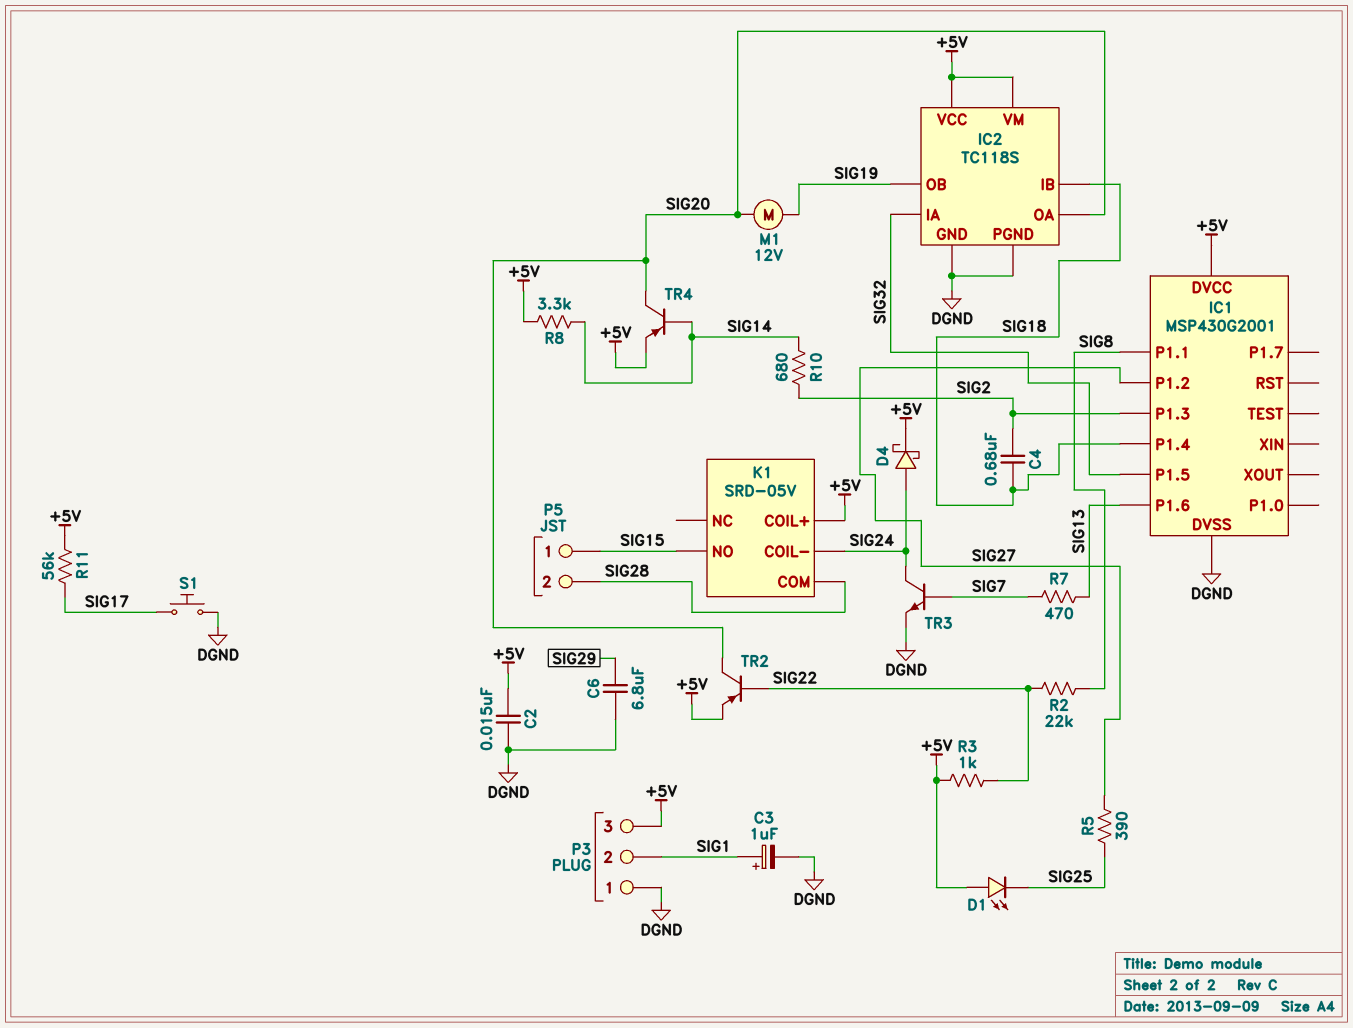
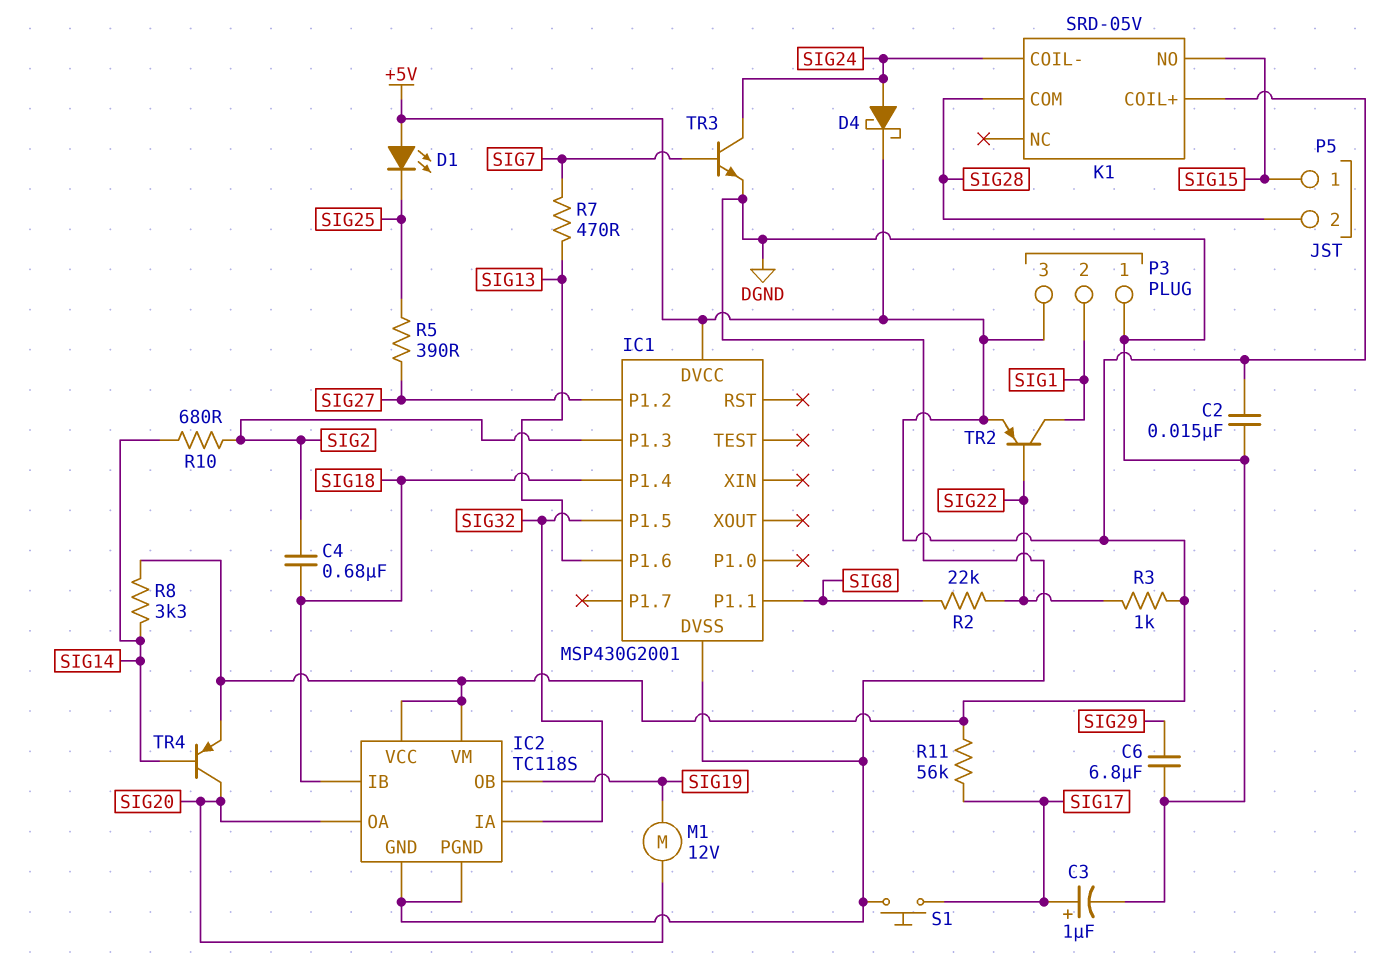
C3: 1uF (plus SIG1, minus DGND) -> 1uF (plus SIG17, minus DGND)
TR2: PNP (B SIG22, C SIG20, E +5V) -> PNP (B SIG22, C SIG1, E +5V)

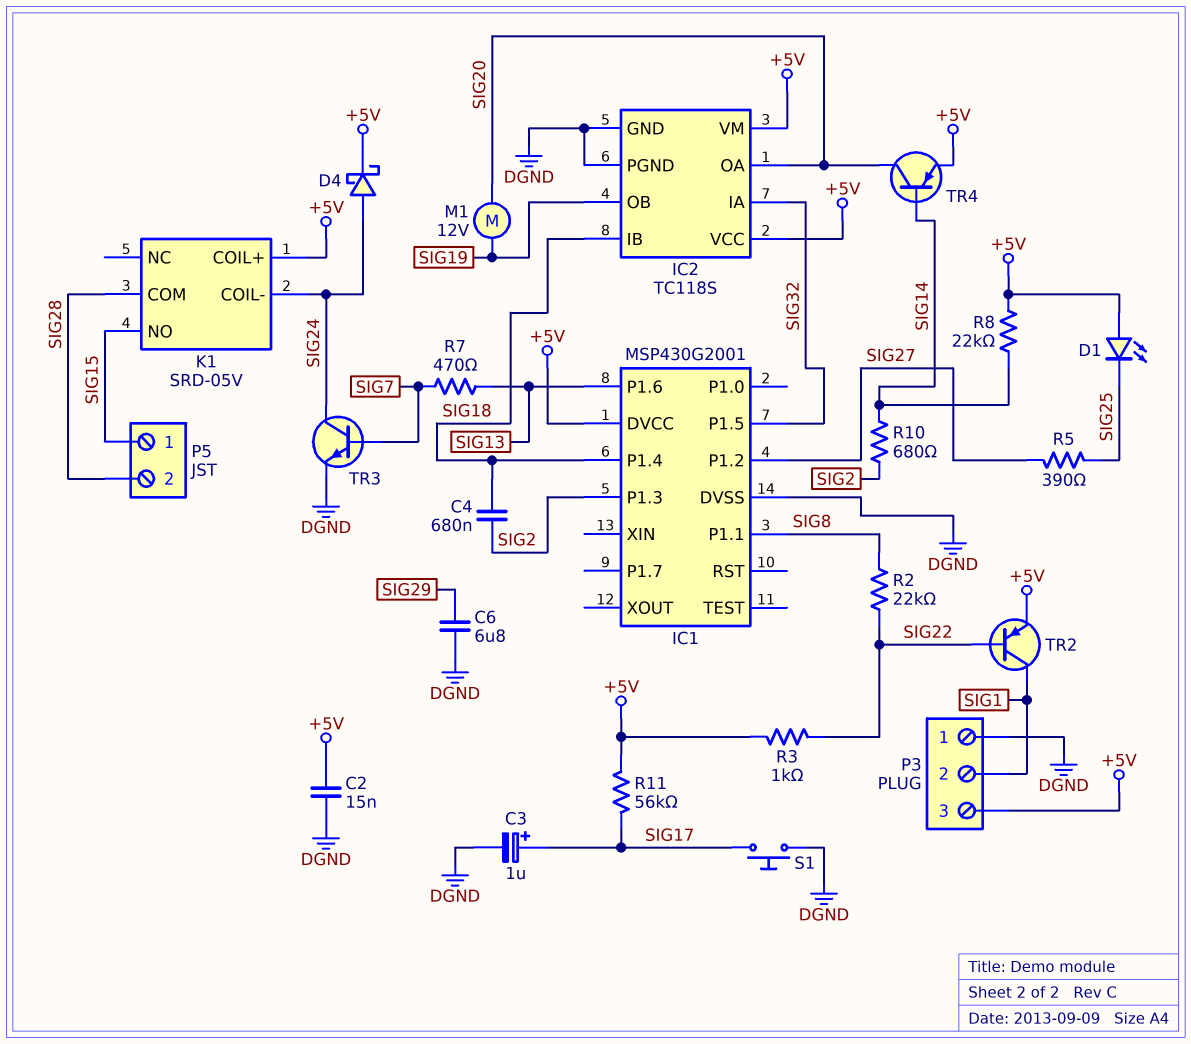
R8: 3.3k (+5V, SIG14) -> 22k (+5V, SIG14)

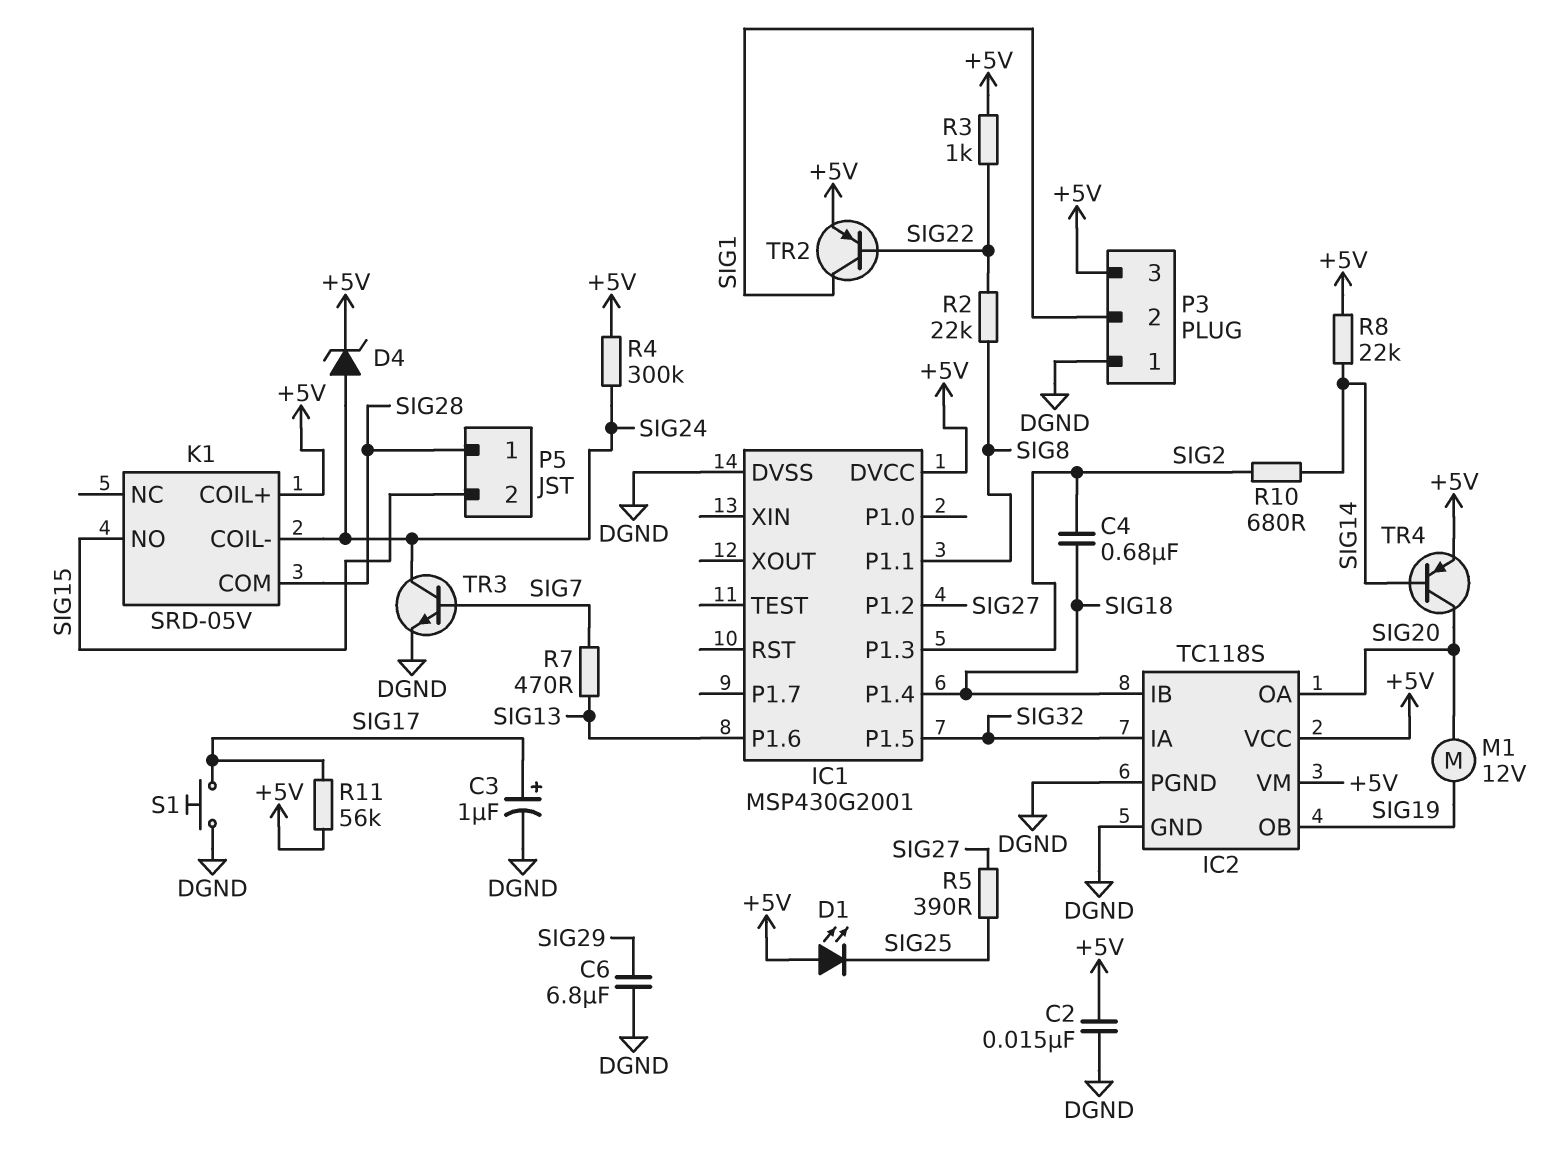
D4: schottky (A SIG24, K +5V) -> zener (A SIG24, K +5V)
P5 pin 1: SIG15 -> SIG28
P5 pin 2: SIG28 -> SIG15
R4: none -> 300k (+5V, SIG24)

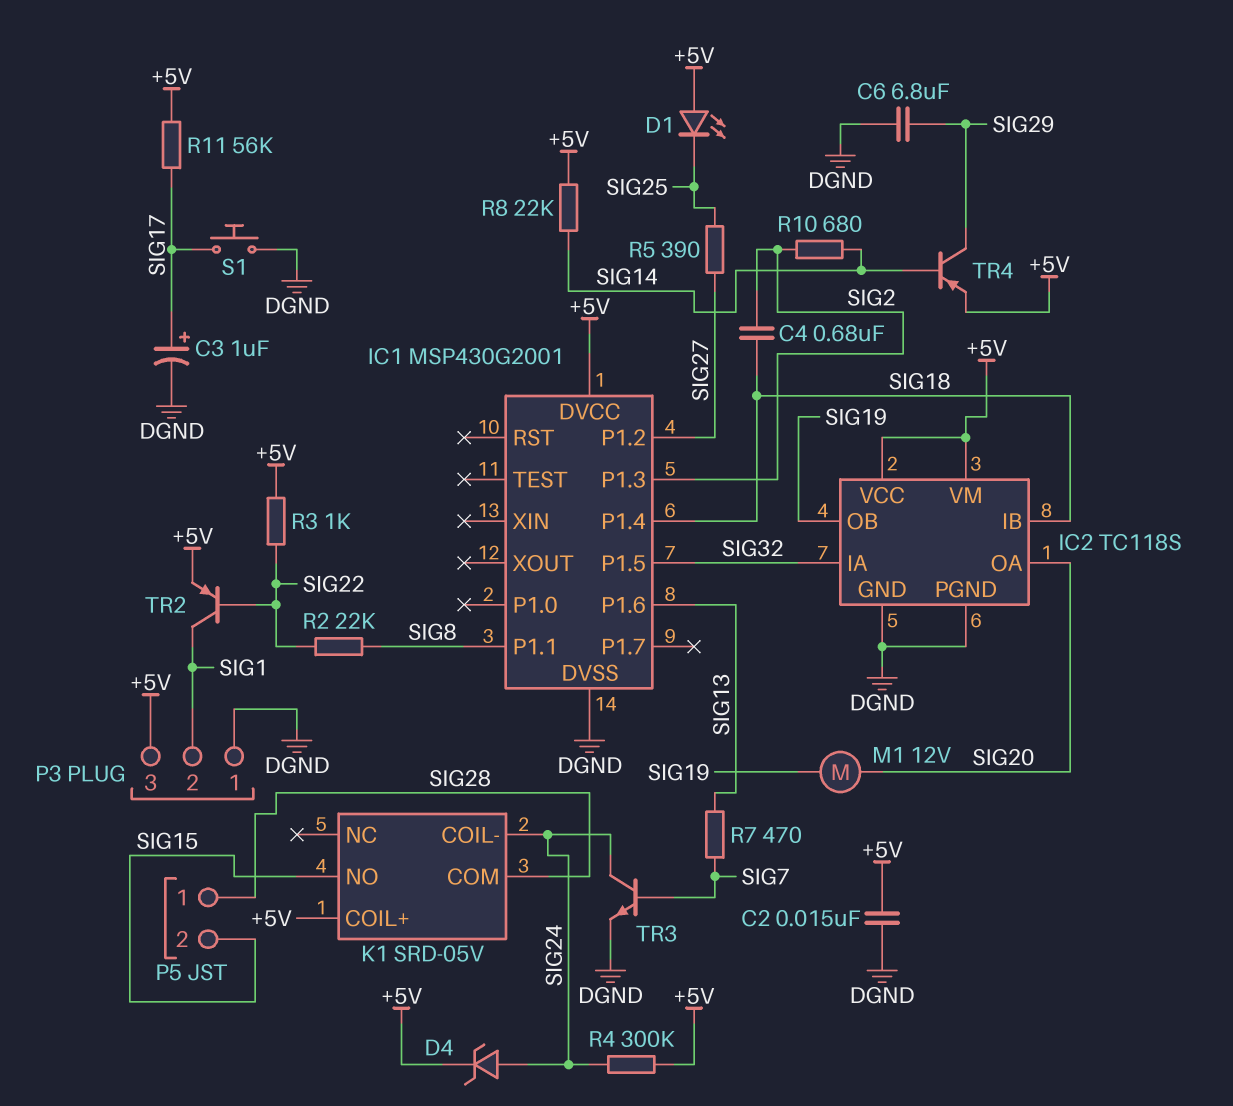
TR4: PNP (B SIG14, C SIG20, E +5V) -> PNP (B SIG14, C SIG29, E +5V)

